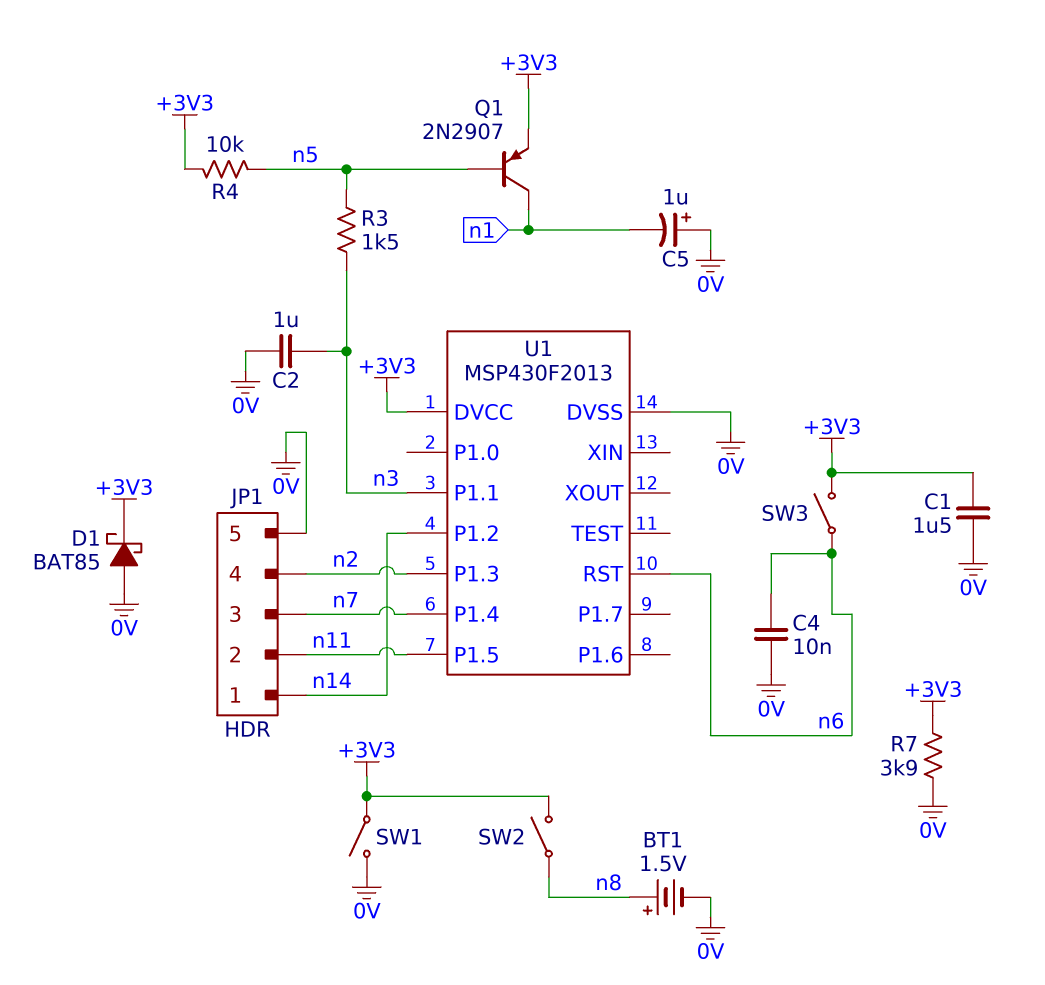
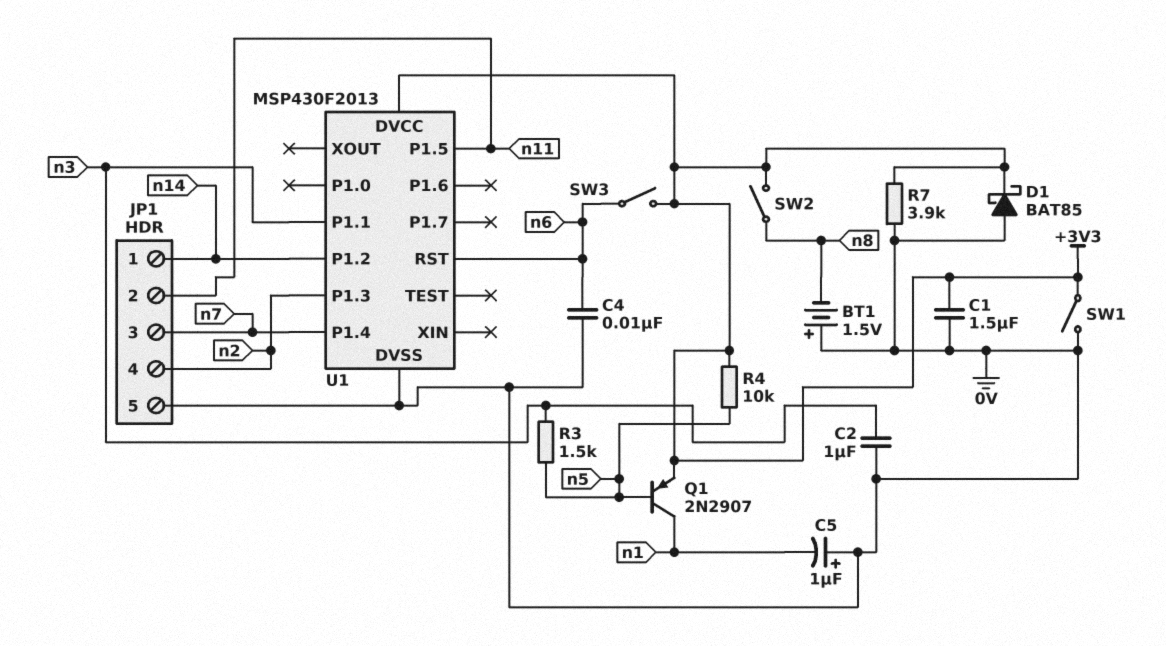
BT1: 1.5V (plus n8, minus 0V) -> 1.5V (plus 0V, minus n8)

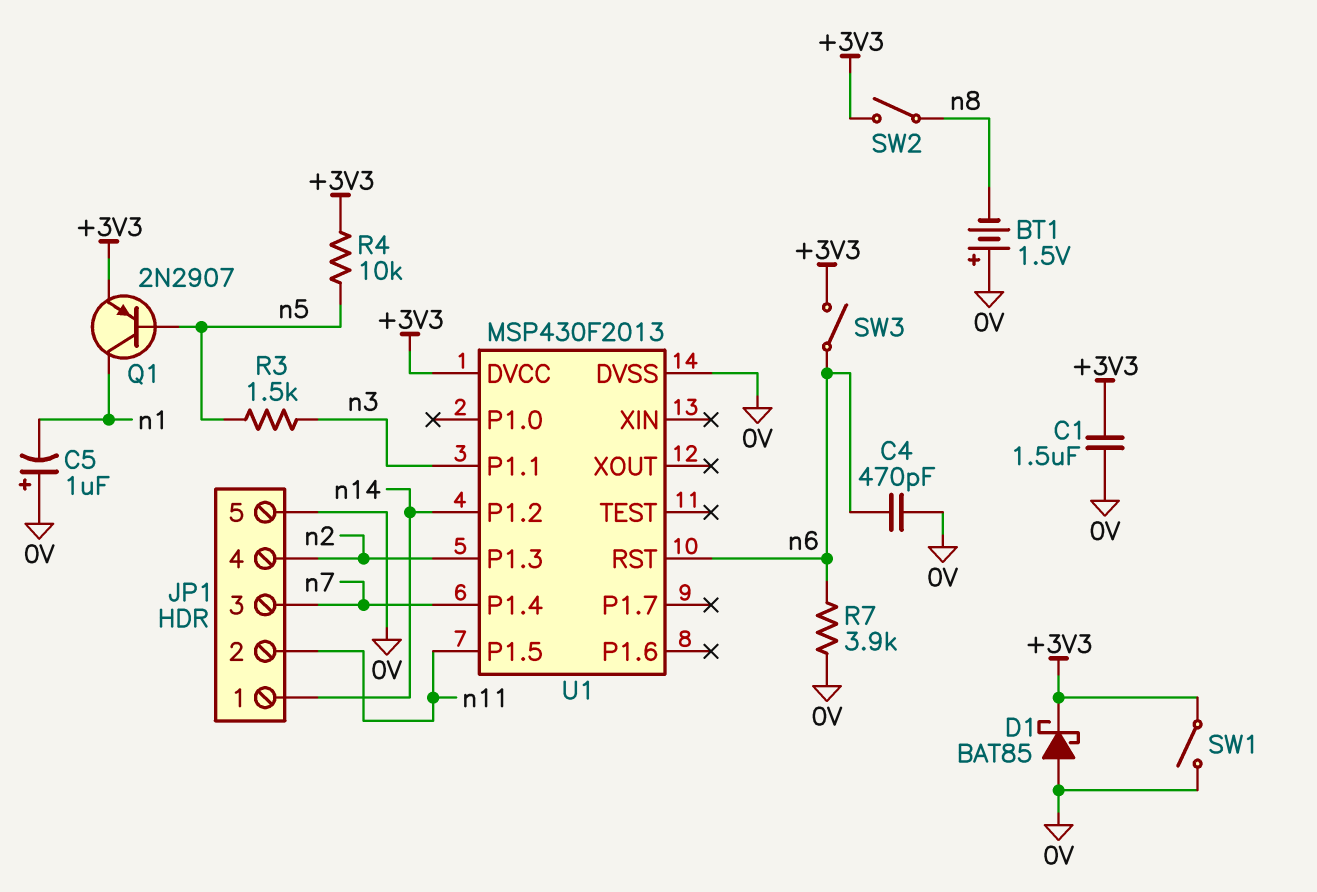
C2: 1uF (0V, n3) -> none
C4: 10nF (0V, n6) -> 470pF (0V, n6)
R7: 3.9k (+3V3, 0V) -> 3.9k (0V, n6)

